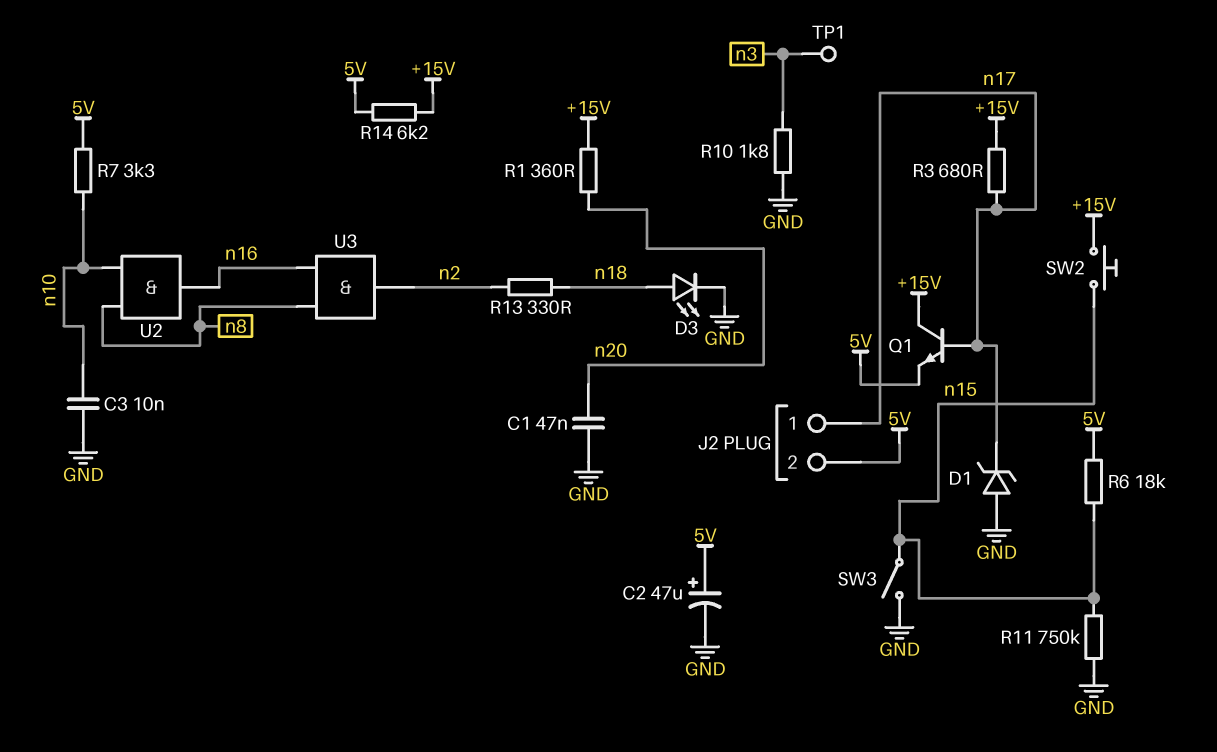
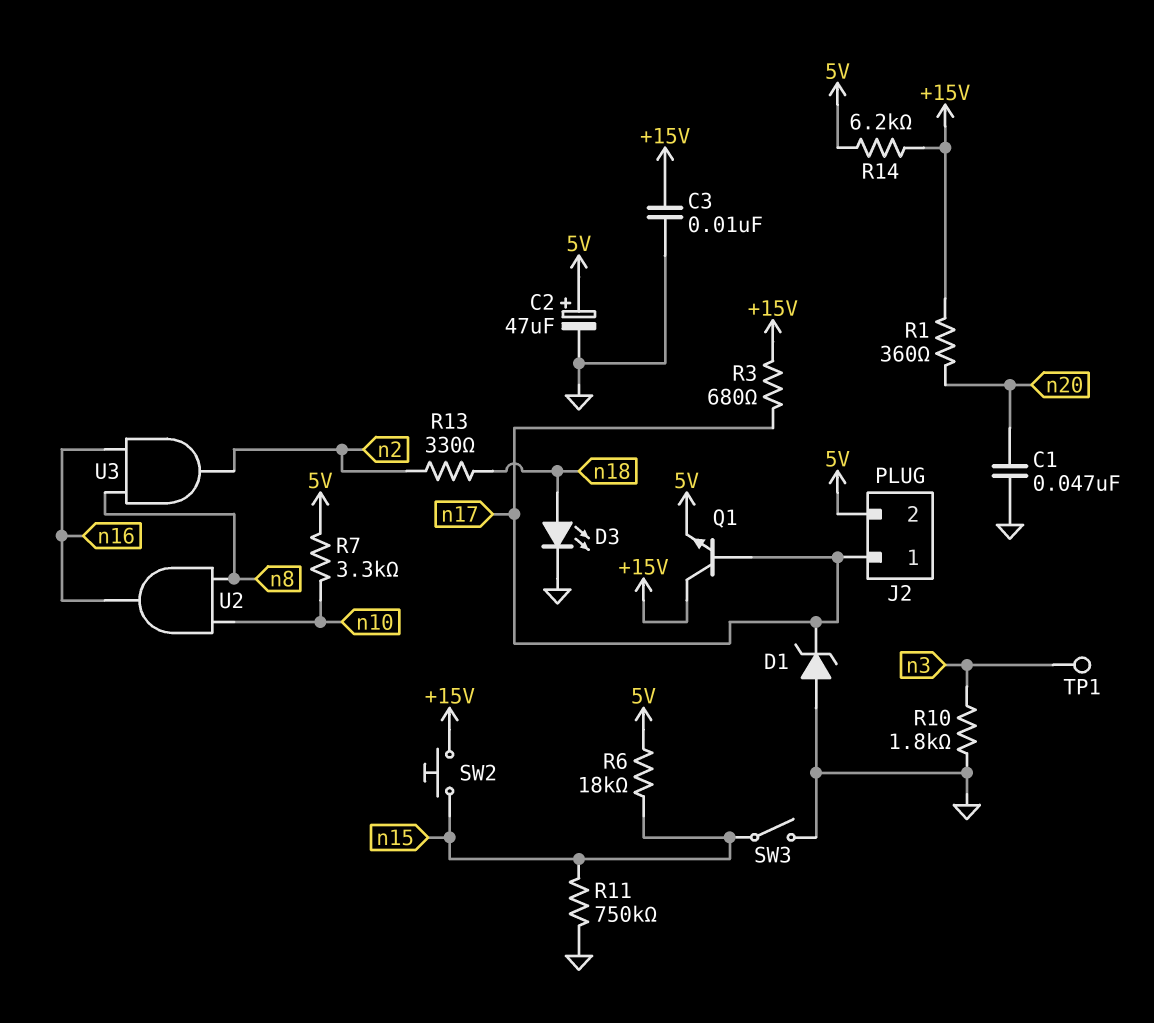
C3: 10nF (GND, n10) -> 10nF (+15V, GND)

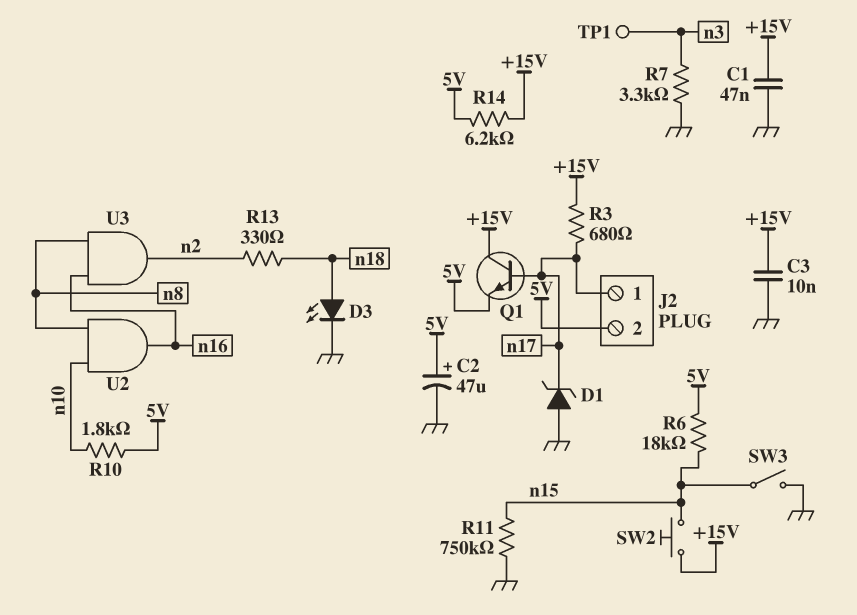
C1: 47nF (GND, n20) -> 47nF (+15V, GND)
R1: 360 (+15V, n20) -> none
R7: 3.3k (5V, n10) -> 3.3k (GND, n3)
R10: 1.8k (GND, n3) -> 1.8k (5V, n10)

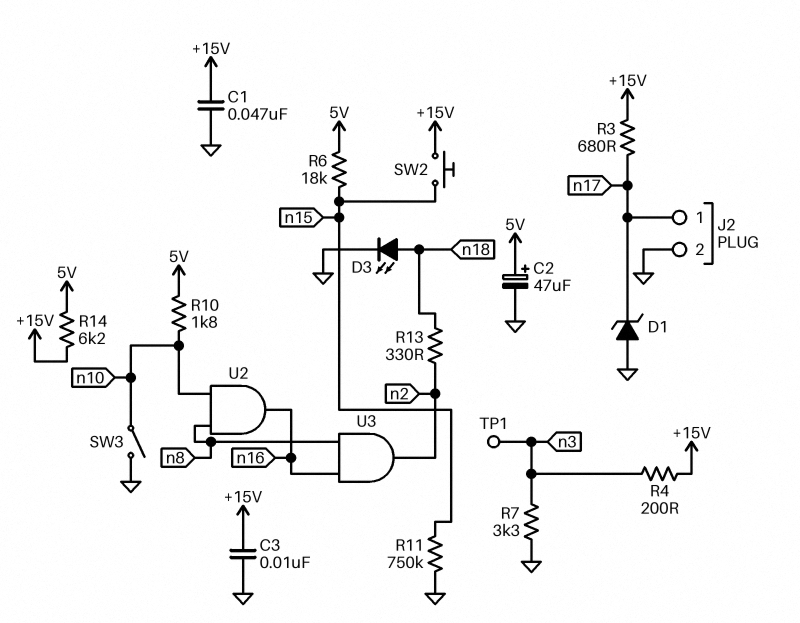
J2 pin 2: 5V -> GND
Q1: NPN (B n17, C +15V, E 5V) -> none
R4: none -> 200 (+15V, n3)
SW3: switch (GND, n15) -> switch (GND, n10)

